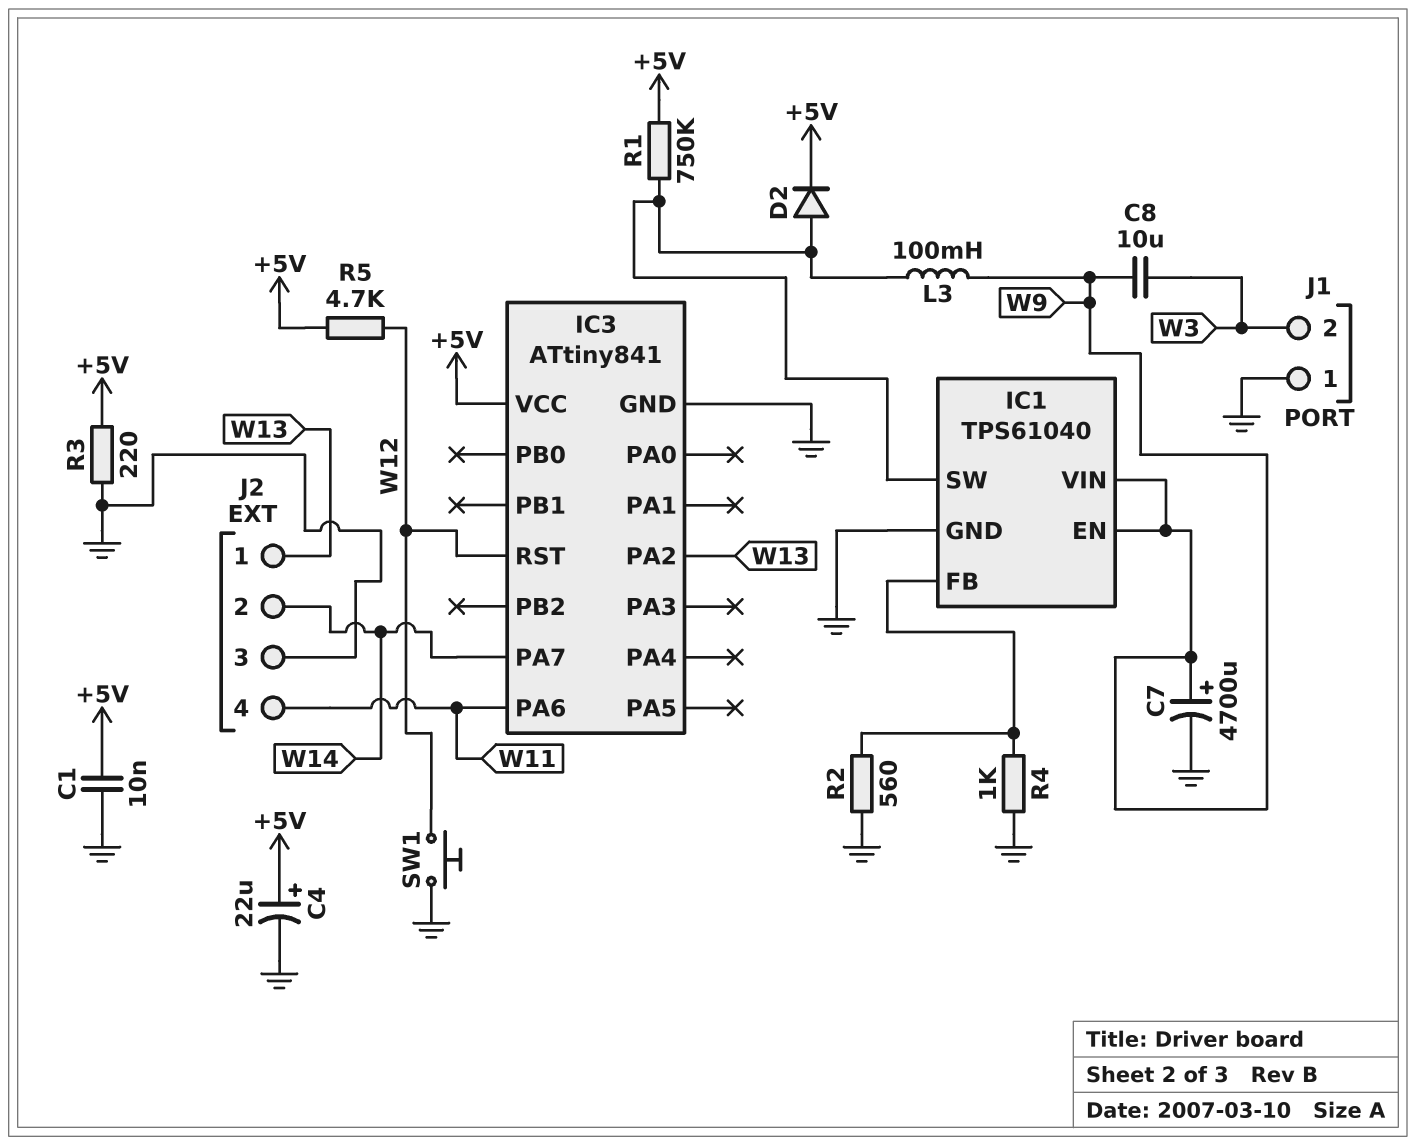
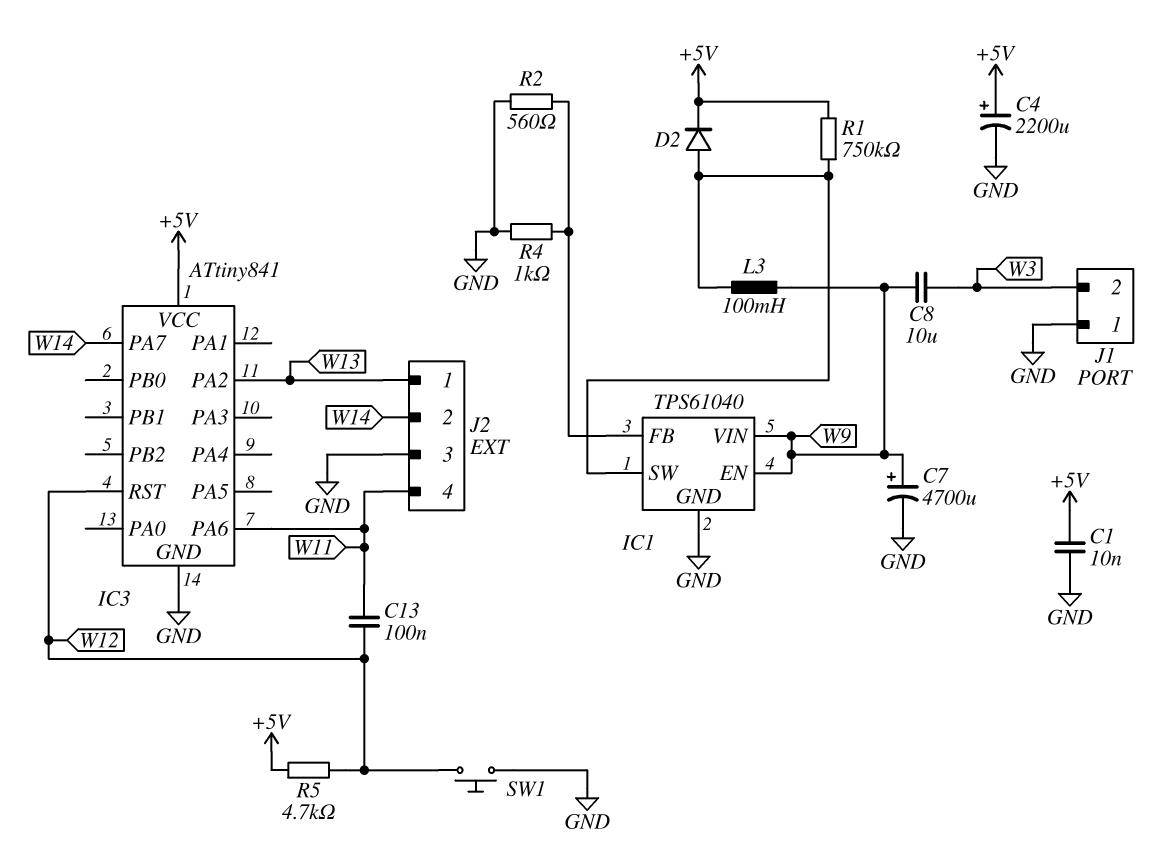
C4: 22uF (plus +5V, minus GND) -> 2200uF (plus +5V, minus GND)
C13: none -> 100nF (W11, W12)
R3: 220 (+5V, GND) -> none

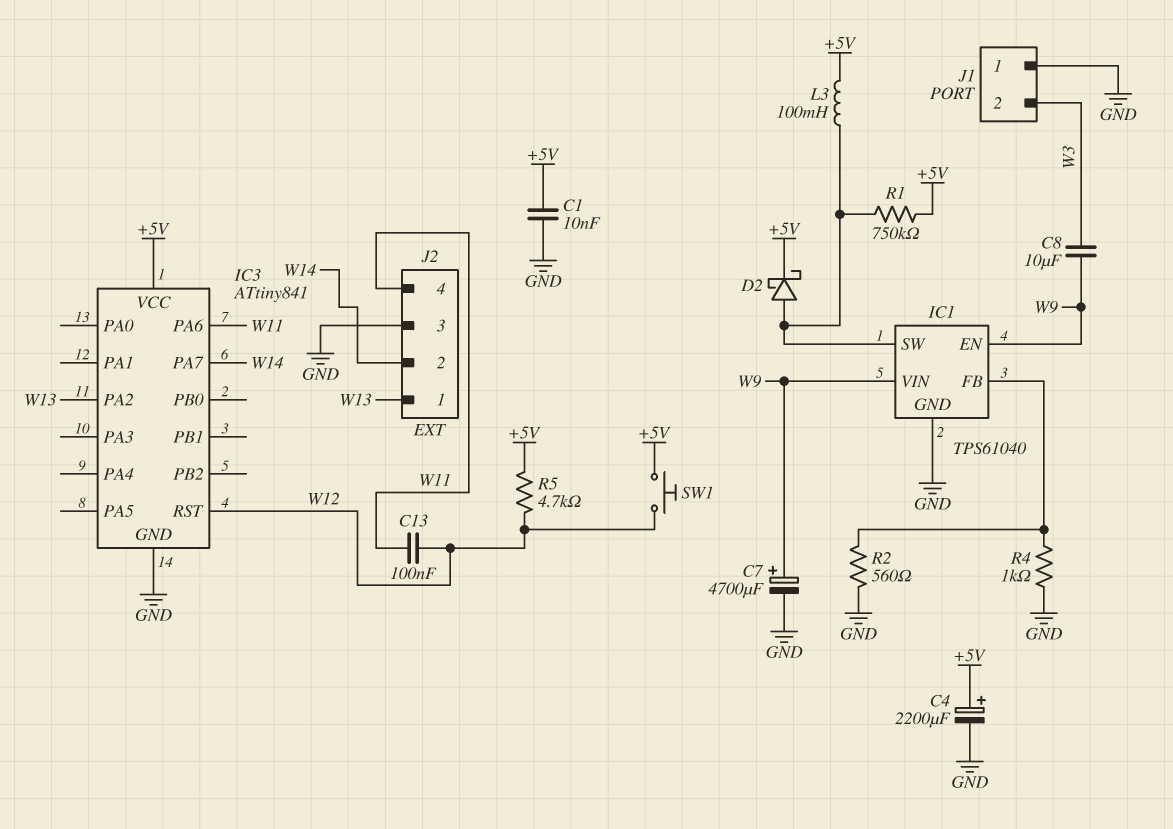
D2: diode (A IC1/SW, K +5V) -> schottky (A IC1/SW, K +5V)
L3: 100mH (IC1/SW, W9) -> 100mH (+5V, IC1/SW)
SW1: button (GND, W12) -> button (+5V, W12)

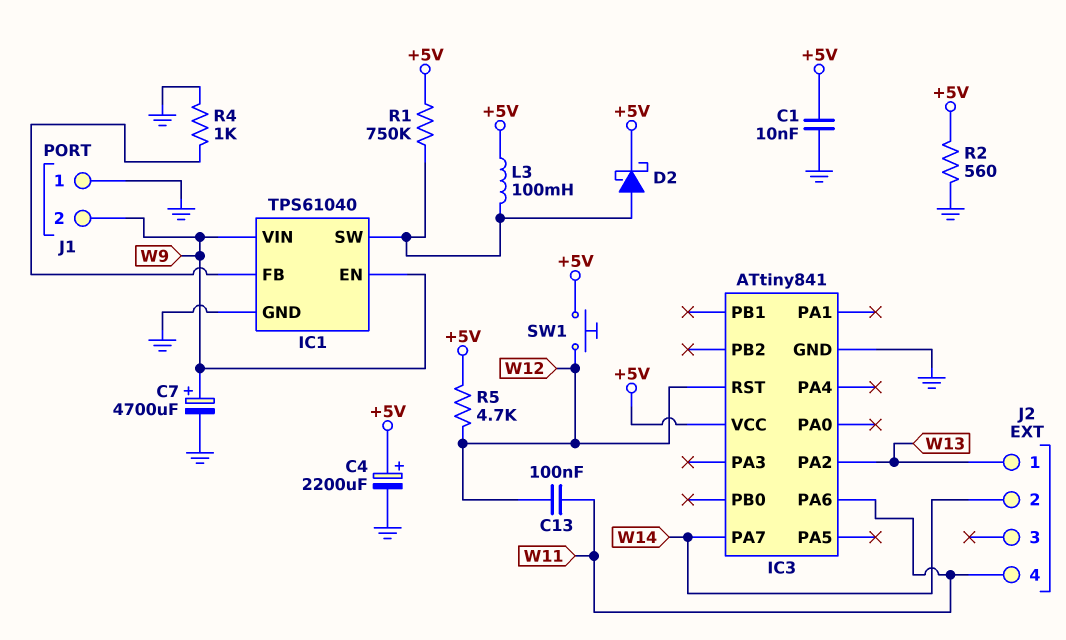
C8: 10uF (W3, W9) -> none
J1 pin 2: W3 -> W9
J2 pin 3: GND -> none
R2: 560 (GND, IC1/FB) -> 560 (+5V, GND)

